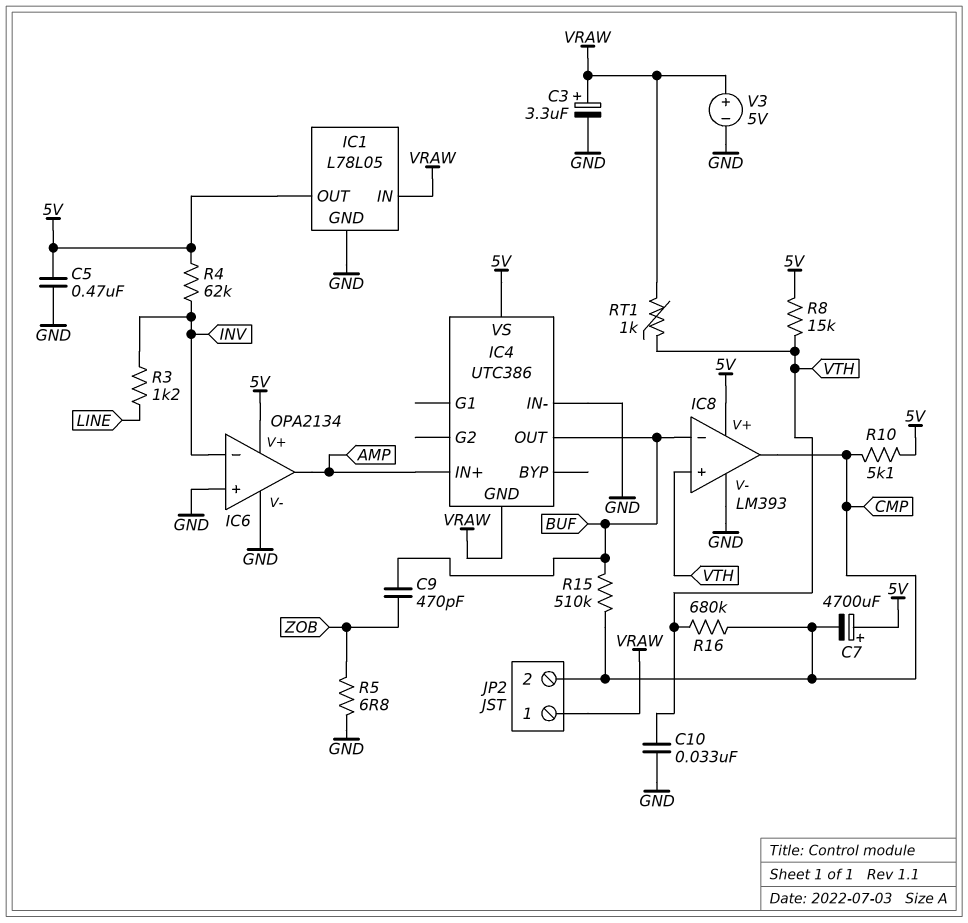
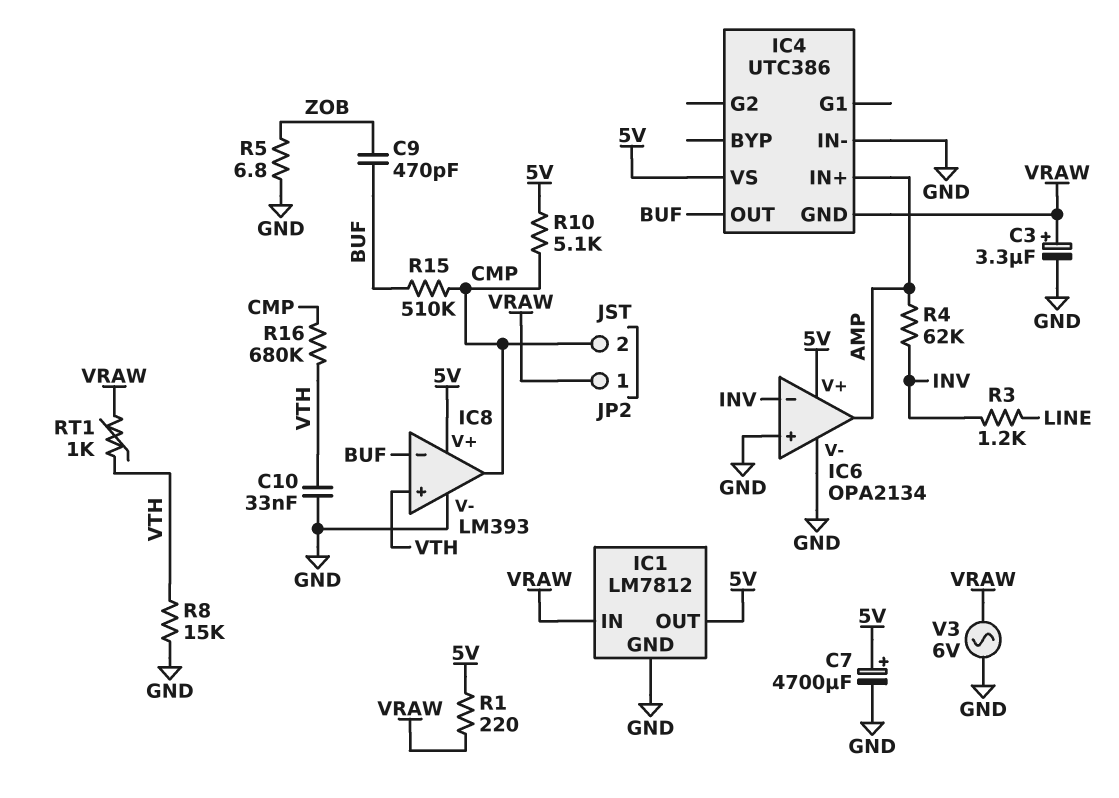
C5: 470nF (5V, GND) -> none
C7: 4700uF (plus 5V, minus CMP) -> 4700uF (plus 5V, minus GND)
IC1: L78L05 -> LM7812
R1: none -> 220 (5V, VRAW)
R4: 62k (5V, INV) -> 62k (AMP, INV)
R8: 15k (5V, VTH) -> 15k (GND, VTH)
V3: 5V (plus VRAW, minus GND) -> AC 6V (GND, VRAW)

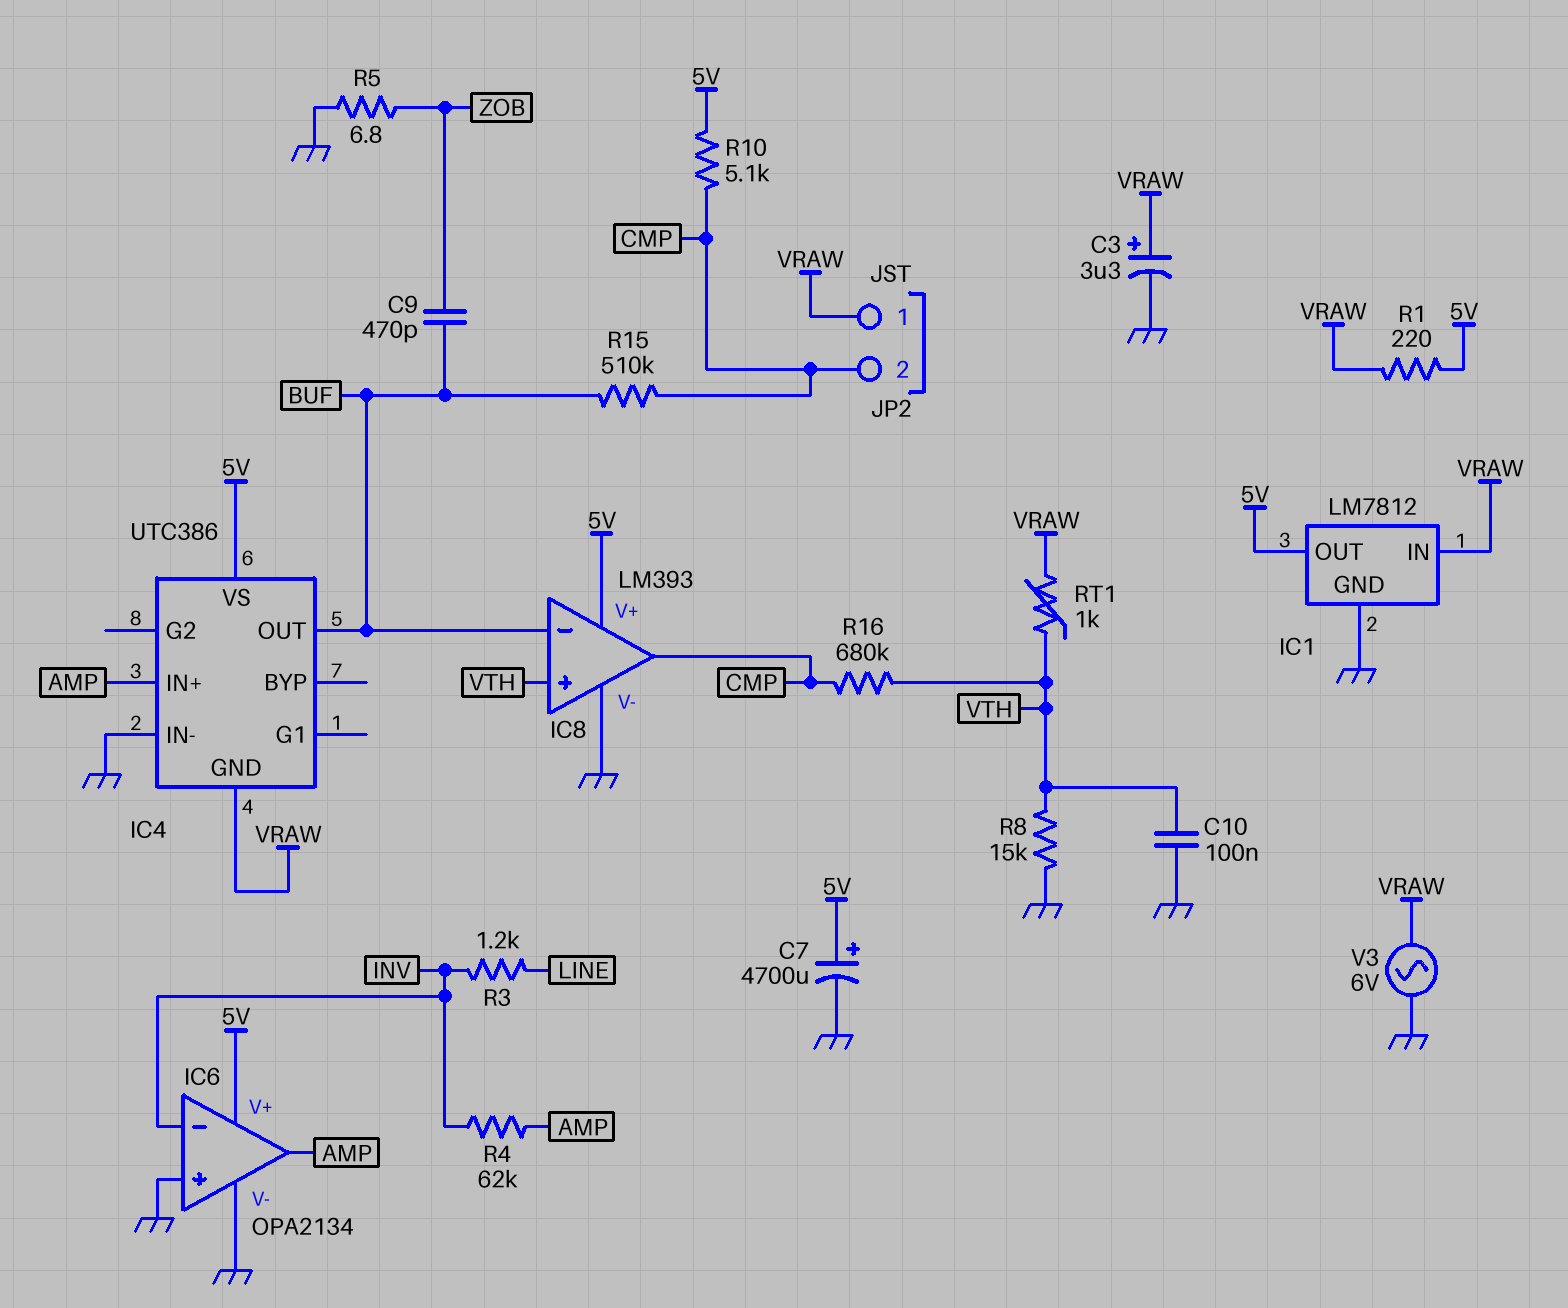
C10: 33nF (GND, VTH) -> 100nF (GND, VTH)

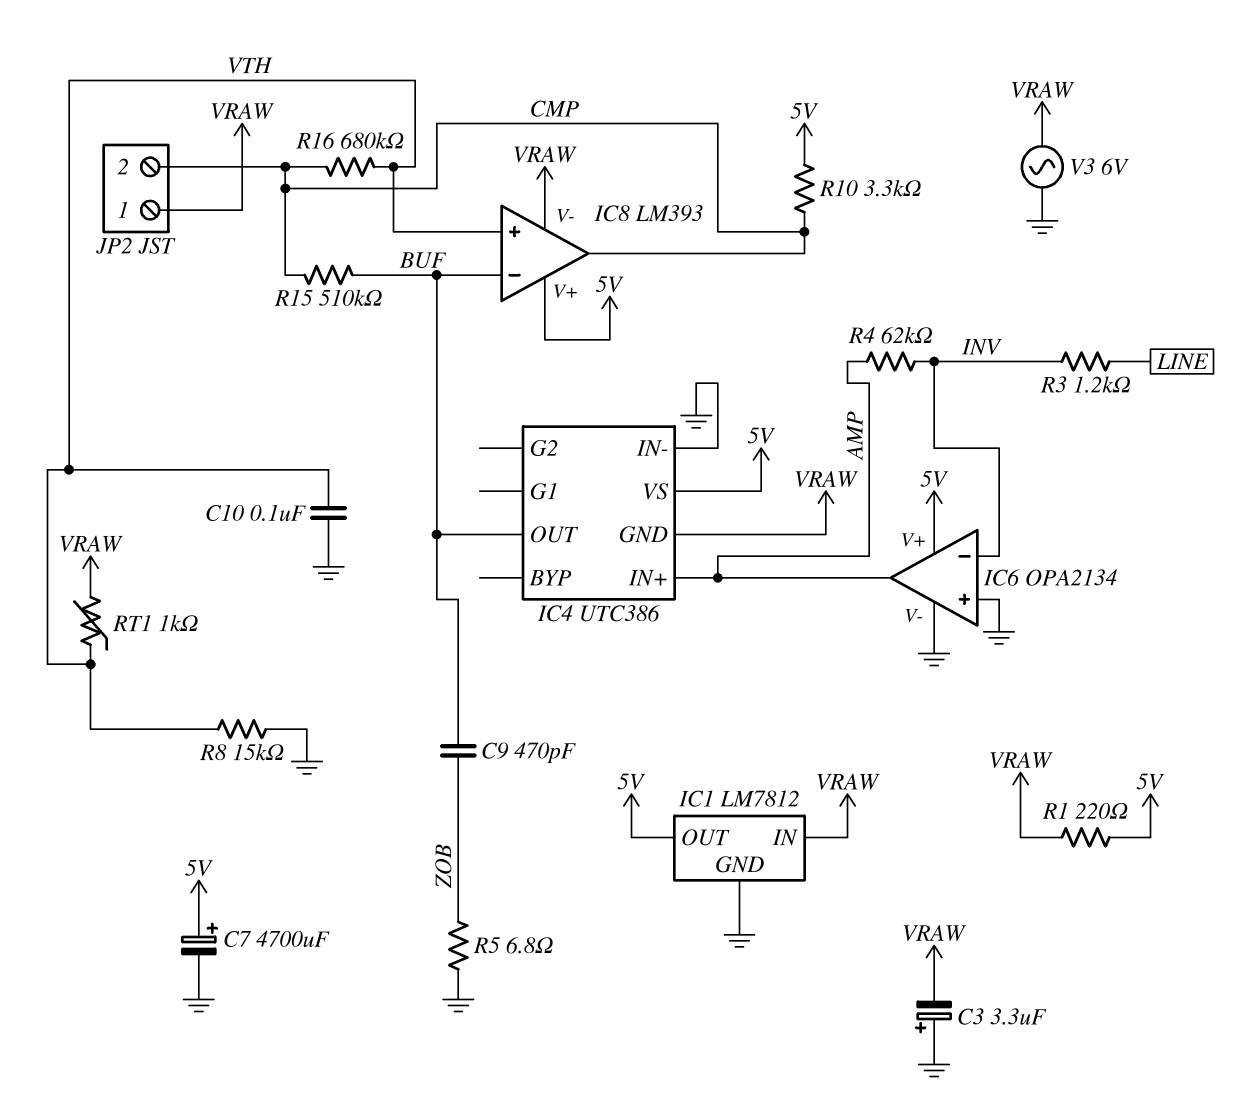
C3: 3.3uF (plus VRAW, minus GND) -> 3.3uF (plus GND, minus VRAW)
IC8 pin V-: GND -> VRAW
R10: 5.1k (5V, CMP) -> 3.3k (5V, CMP)

